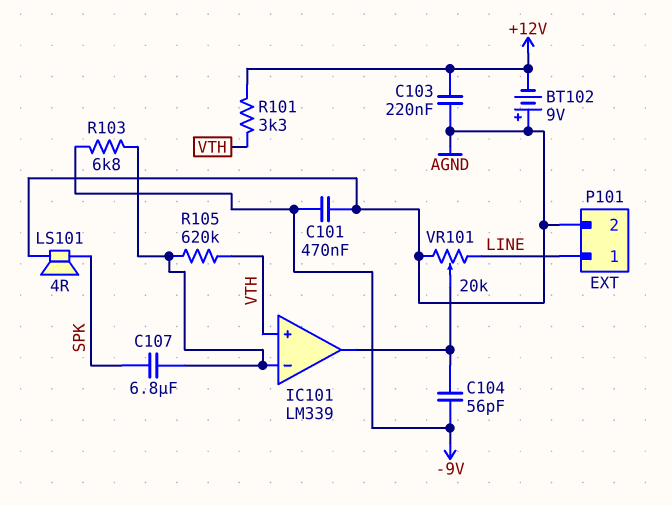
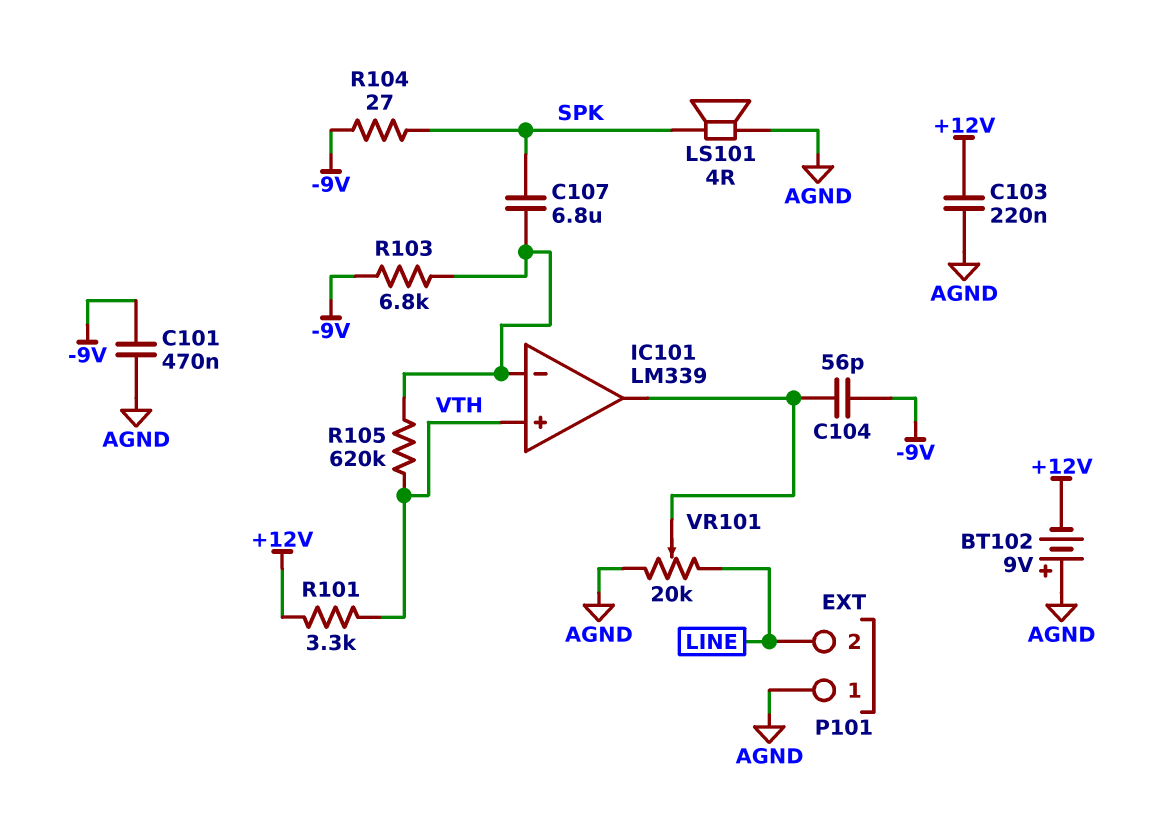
P101 pin 1: LINE -> AGND
P101 pin 2: AGND -> LINE
R104: none -> 27 (-9V, SPK)

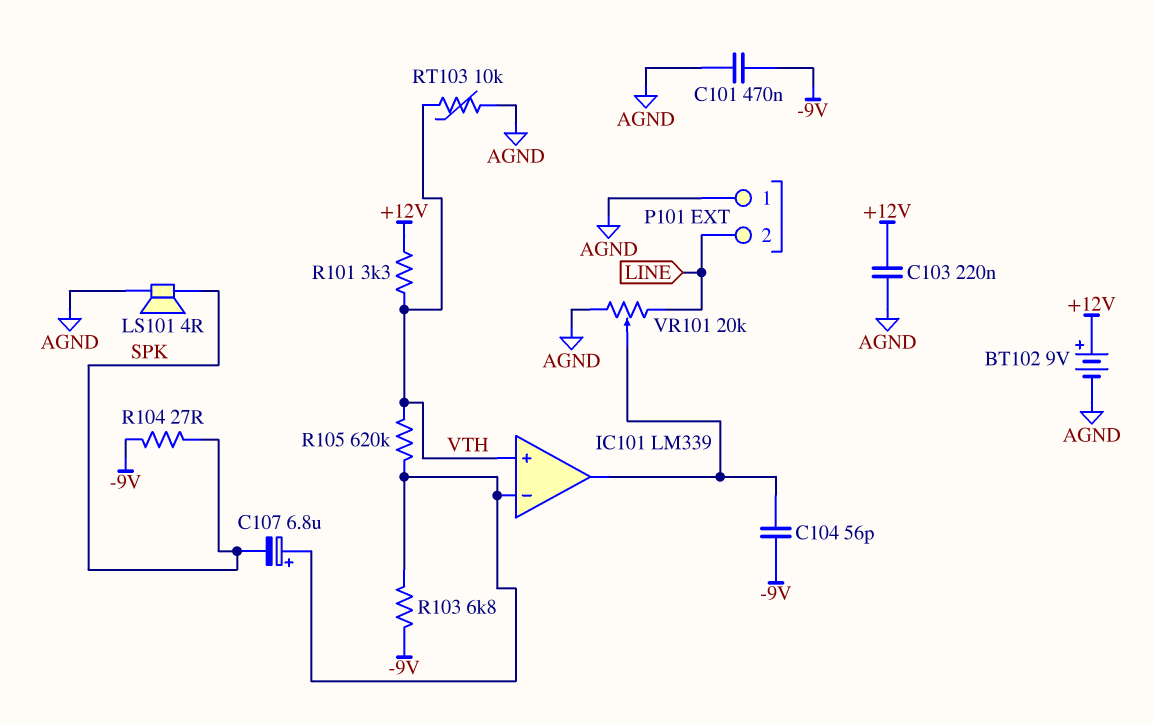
BT102: 9V (plus AGND, minus +12V) -> 9V (plus +12V, minus AGND)
C107: 6.8uF (IC101/in-, SPK) -> 6.8uF (plus IC101/in-, minus SPK)
RT103: none -> 10k (AGND, VTH)

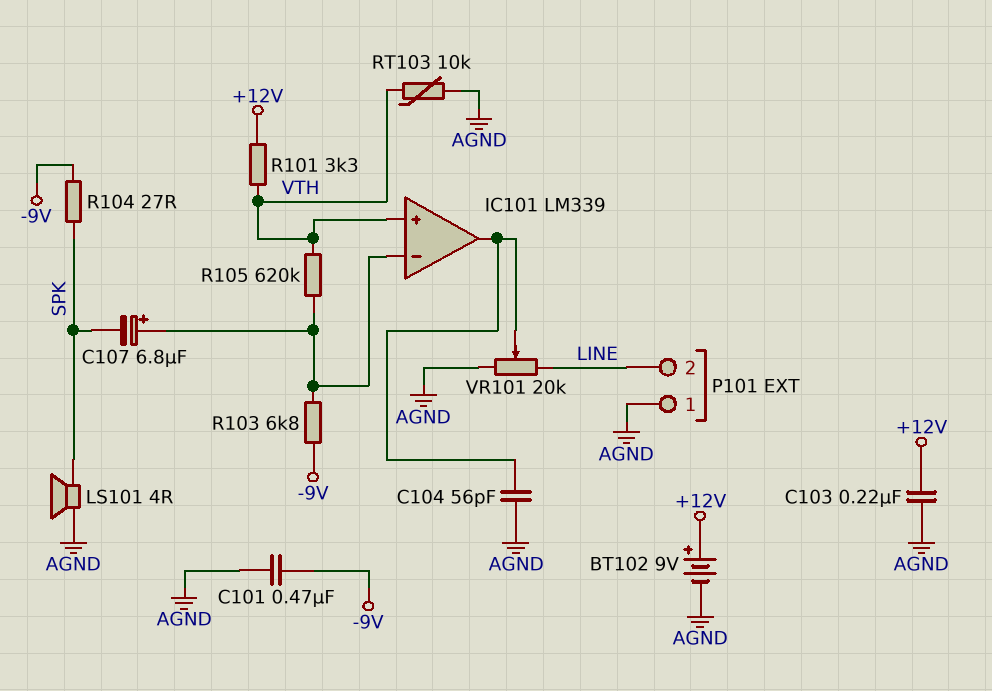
C104: 56pF (-9V, IC101/out) -> 56pF (AGND, IC101/out)

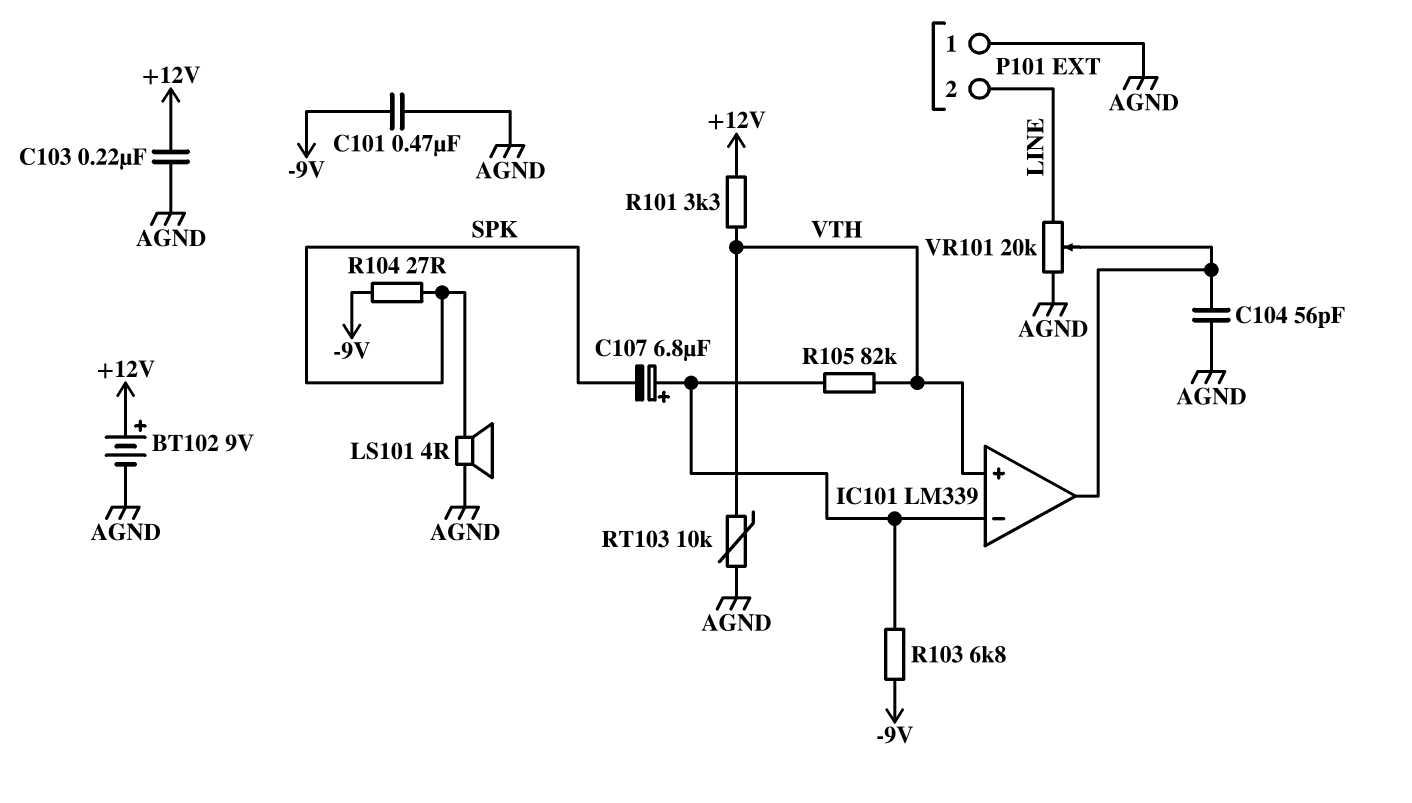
R105: 620k (IC101/in-, VTH) -> 82k (IC101/in-, VTH)

